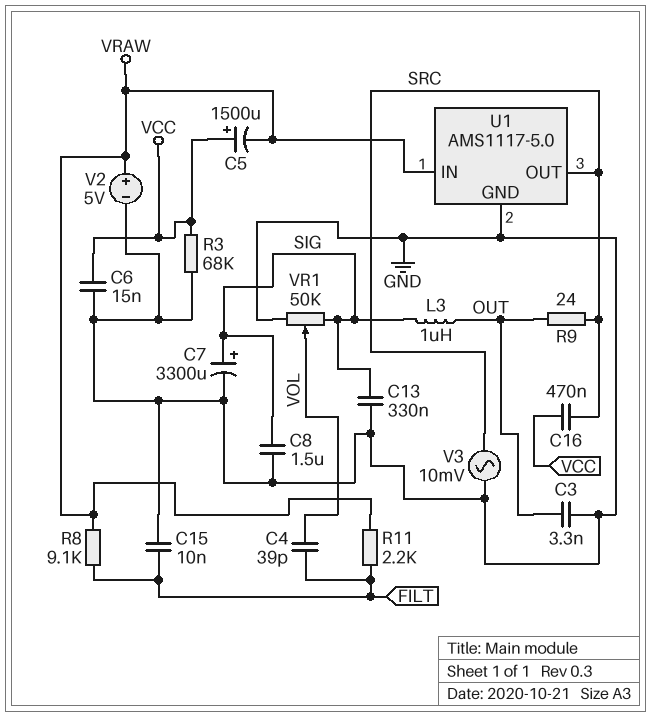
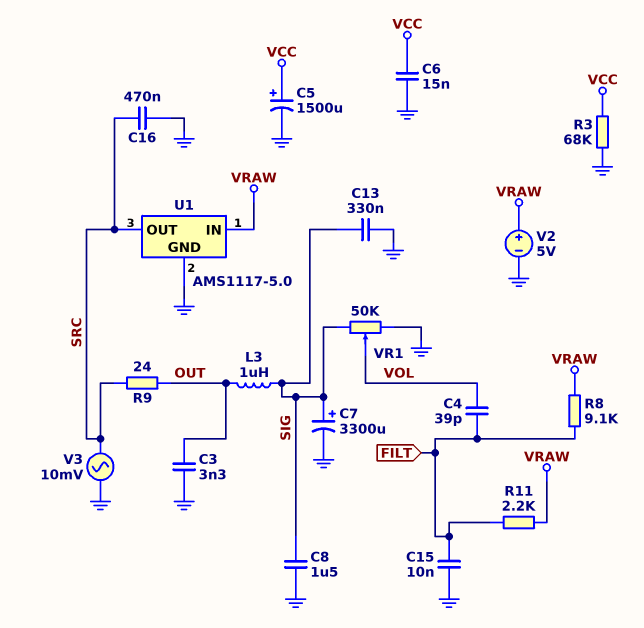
C5: 1500uF (plus VCC, minus VRAW) -> 1500uF (plus VCC, minus GND)
C16: 470nF (SRC, VCC) -> 470nF (GND, SRC)

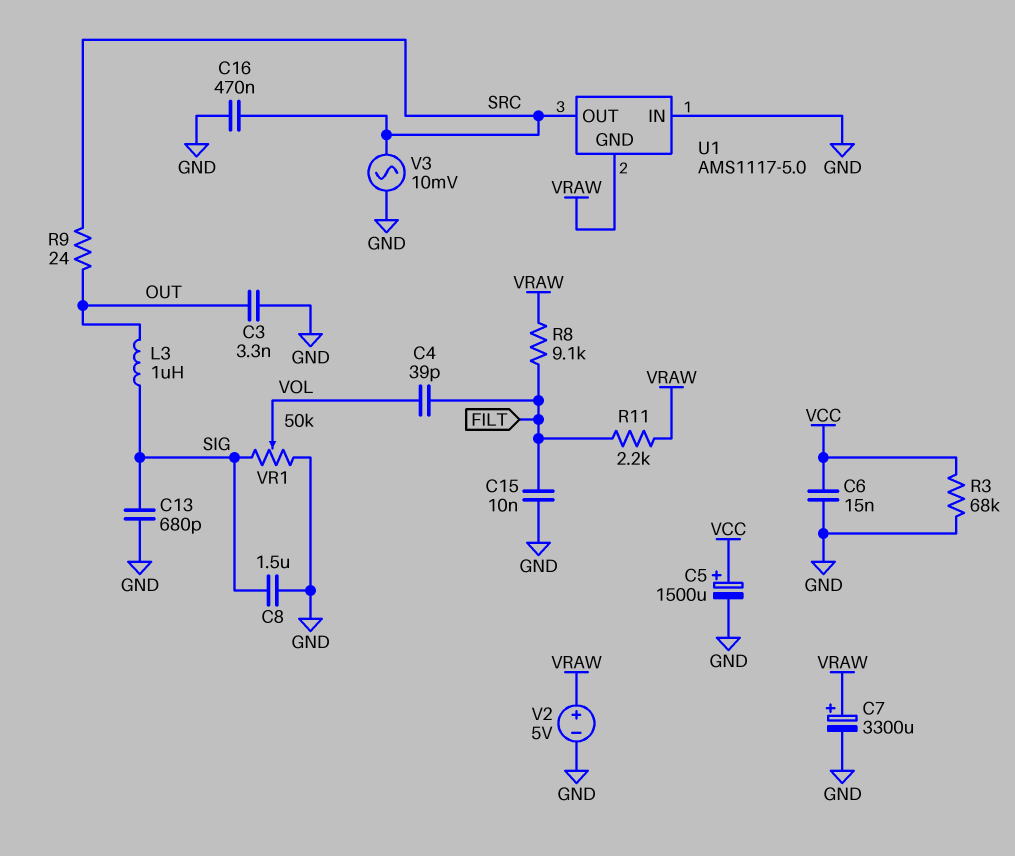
C7: 3300uF (plus SIG, minus GND) -> 3300uF (plus VRAW, minus GND)
C13: 330nF (GND, SIG) -> 680pF (GND, SIG)
U1 pin GND: GND -> VRAW
U1 pin IN: VRAW -> GND

